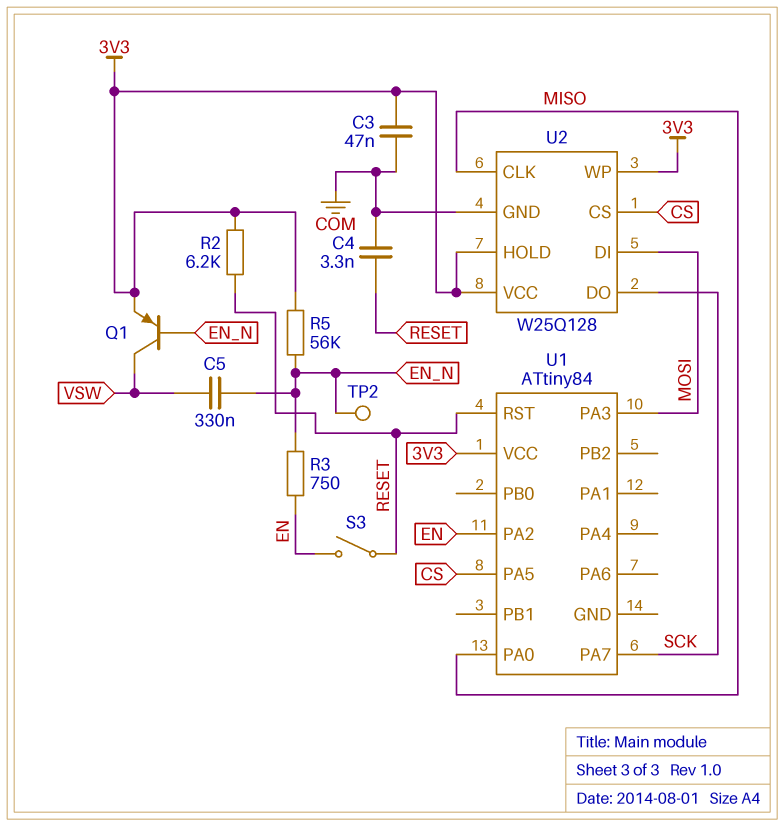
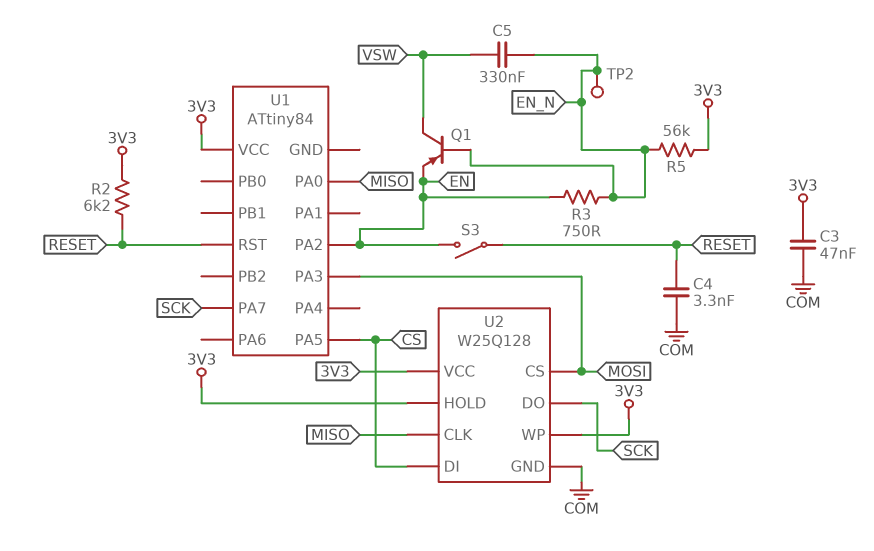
Q1: PNP (B EN_N, C VSW, E 3V3) -> PNP (B EN_N, C VSW, E EN)
U2 pin CS: CS -> MOSI
U2 pin DI: MOSI -> CS

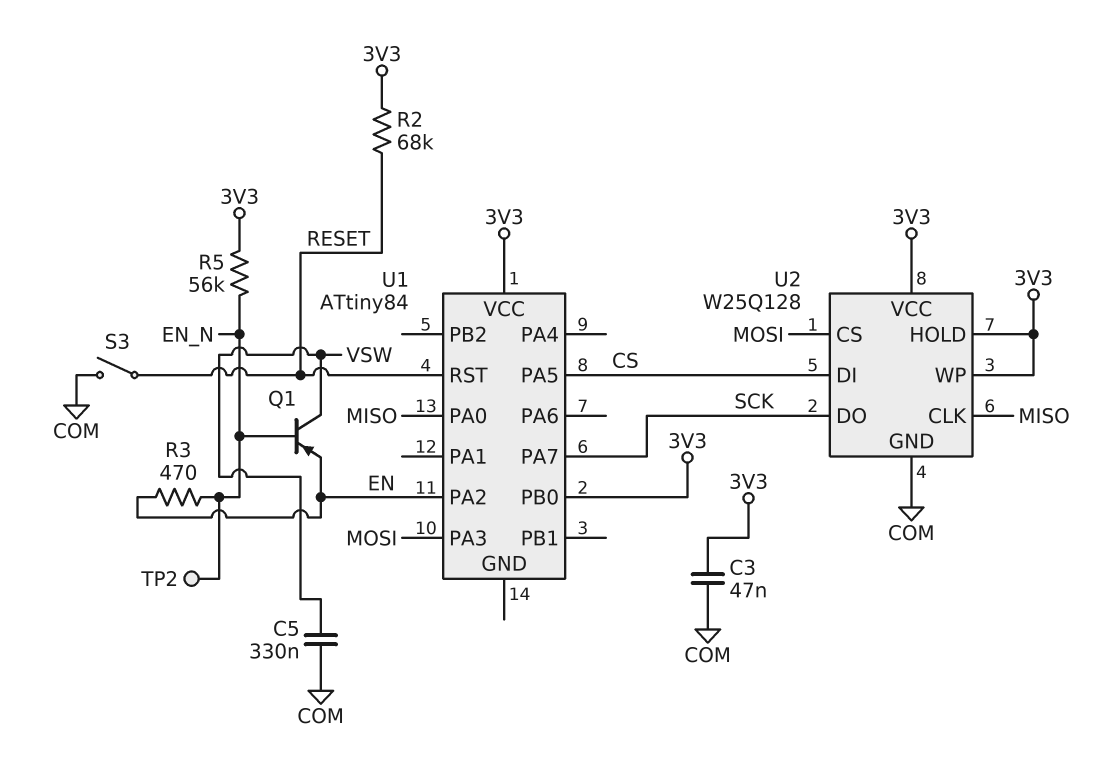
C4: 3.3nF (COM, RESET) -> none
C5: 330nF (EN_N, VSW) -> 330nF (COM, VSW)
R2: 6.2k (3V3, RESET) -> 68k (3V3, RESET)
R3: 750 (EN, EN_N) -> 470 (EN, EN_N)
S3: switch (EN, RESET) -> switch (COM, RESET)
U1 pin PB0: none -> 3V3

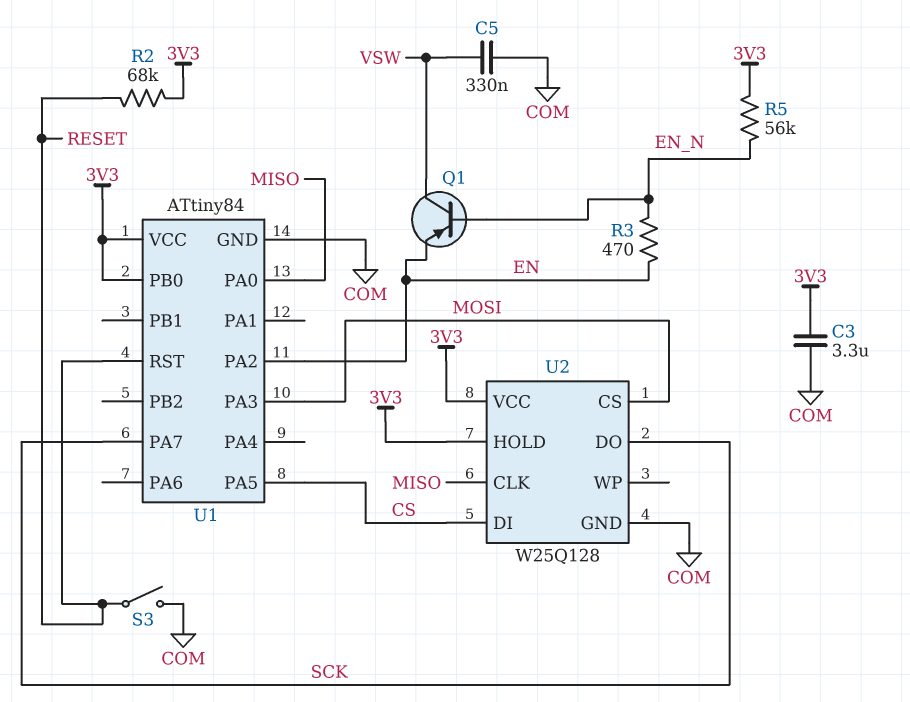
C3: 47nF (3V3, COM) -> 3.3uF (3V3, COM)
TP2: test point (EN_N) -> none
U1 pin GND: none -> COM
U2 pin WP: 3V3 -> none

